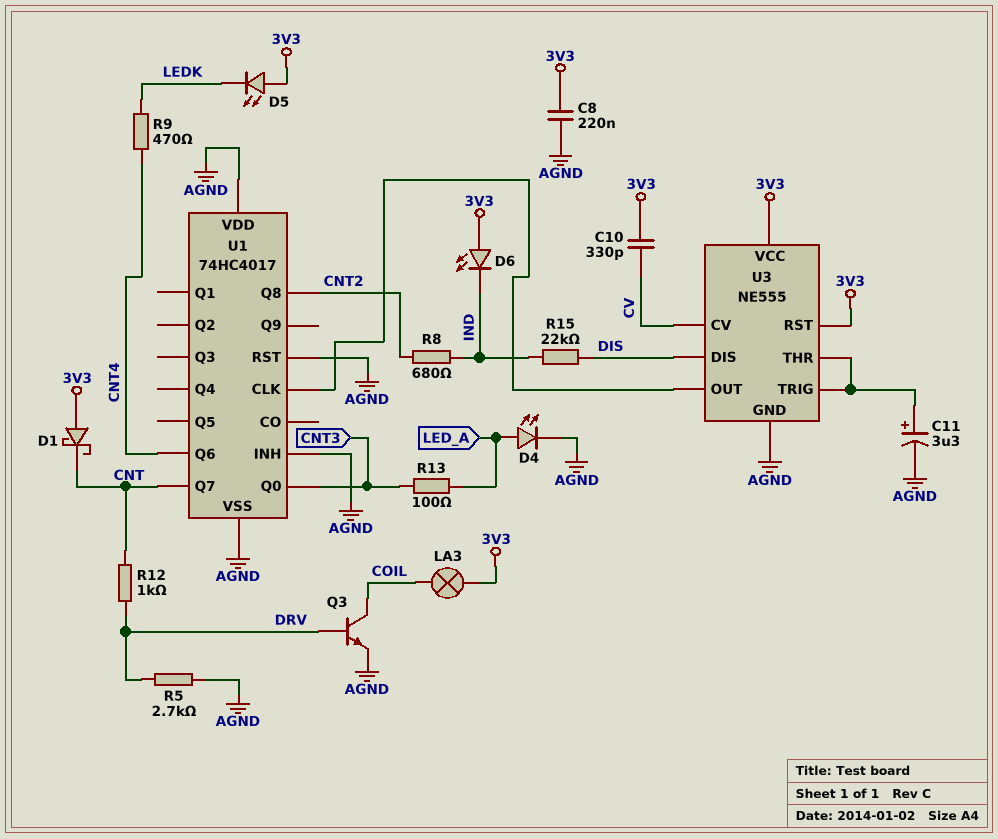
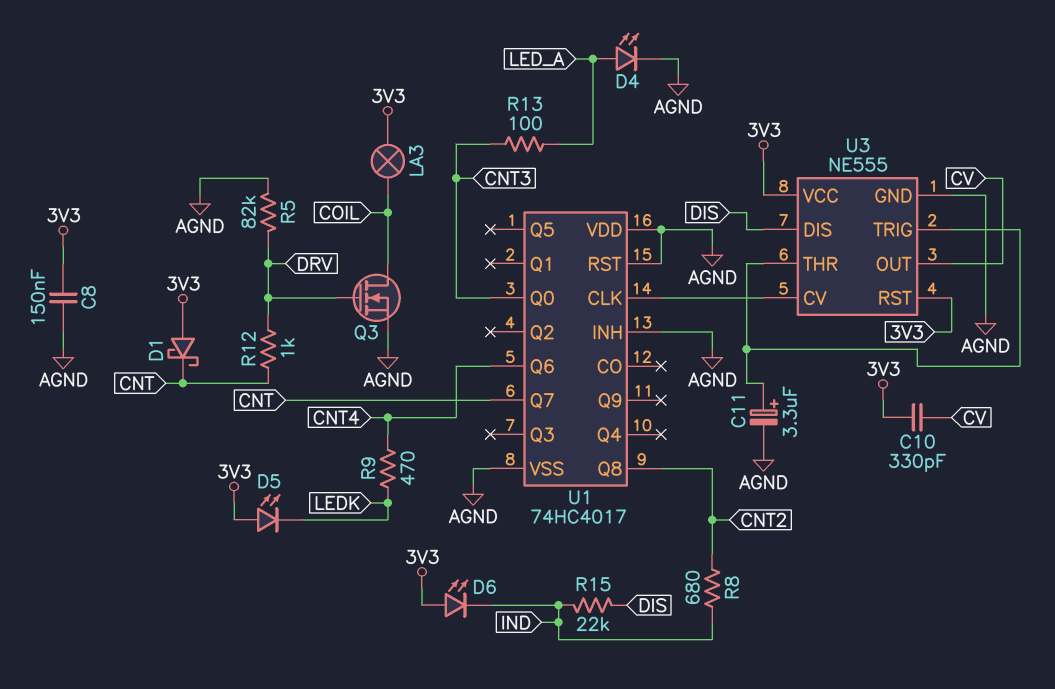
C8: 220nF (3V3, AGND) -> 150nF (3V3, AGND)
Q3: NPN (B DRV, C COIL, E AGND) -> NMOS (G DRV, D COIL, S AGND)
R5: 2.7k (AGND, DRV) -> 82k (AGND, DRV)
U3 pin CV: CV -> U1/CLK
U3 pin OUT: U1/CLK -> CV

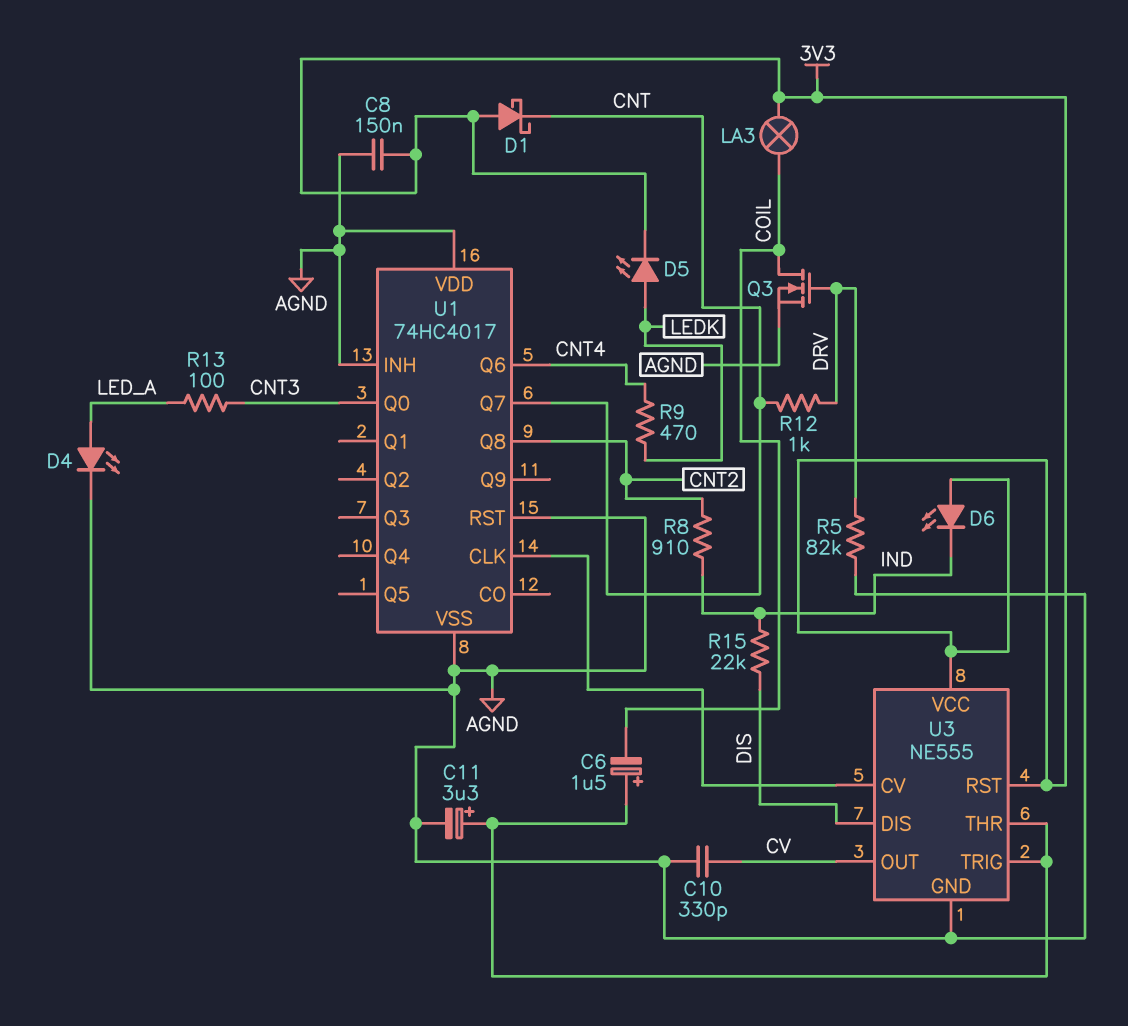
C6: none -> 1.5uF (plus U3/THR, minus COIL)
C10: 330pF (3V3, CV) -> 330pF (AGND, CV)
D5: LED (A 3V3, K LEDK) -> LED (A LEDK, K 3V3)
R8: 680 (CNT2, IND) -> 910 (CNT2, IND)

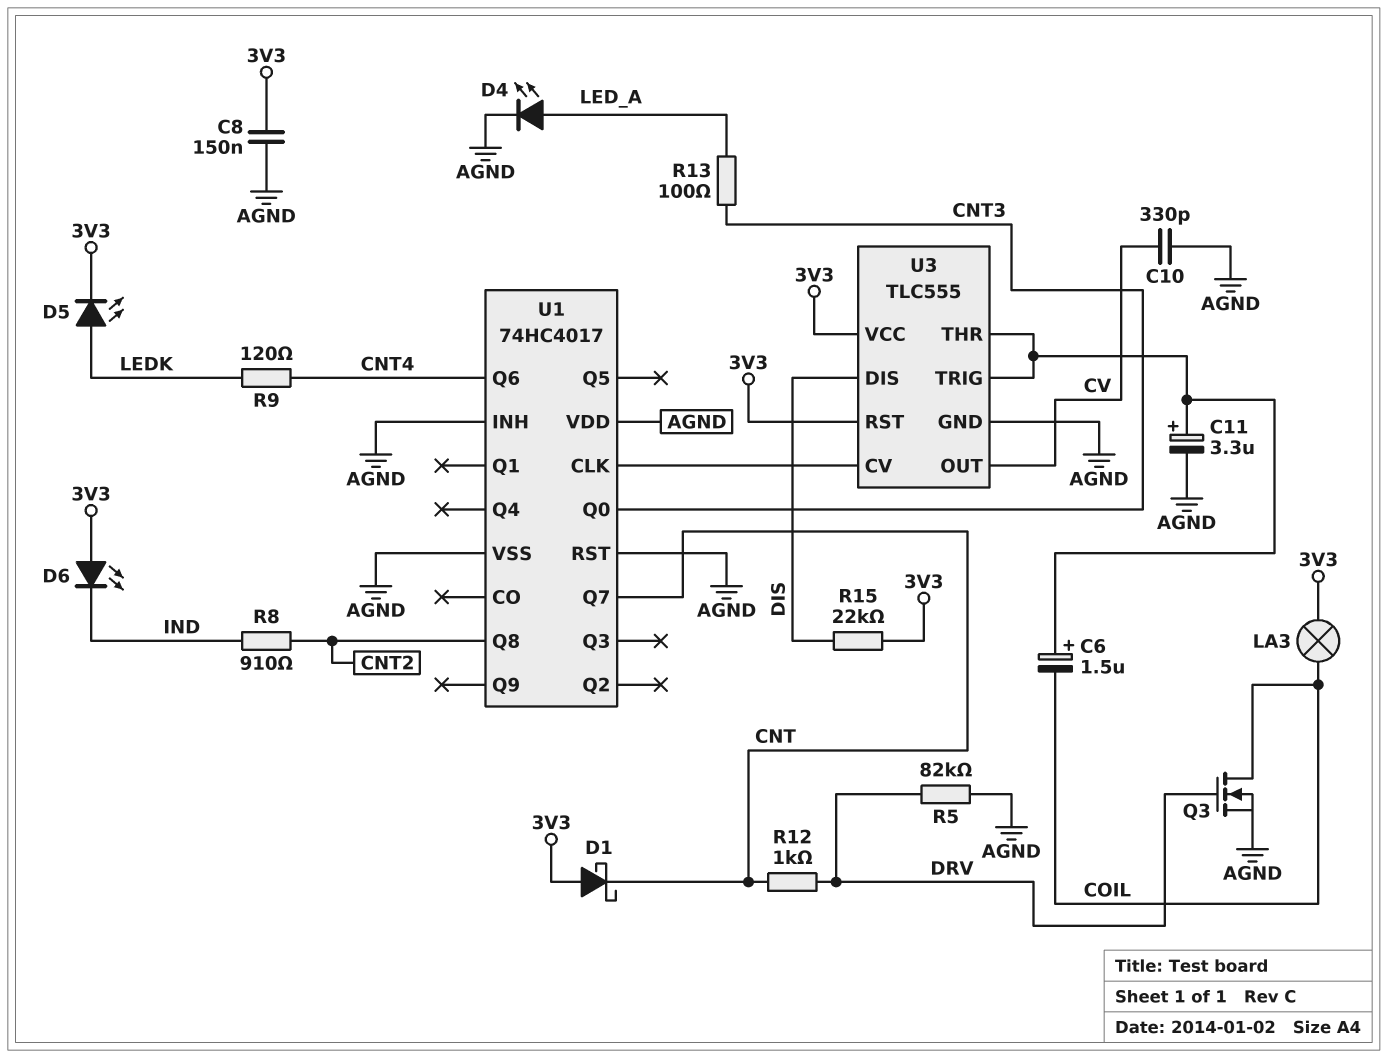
R9: 470 (CNT4, LEDK) -> 120 (CNT4, LEDK)
R15: 22k (DIS, IND) -> 22k (3V3, DIS)
U3: NE555 -> TLC555

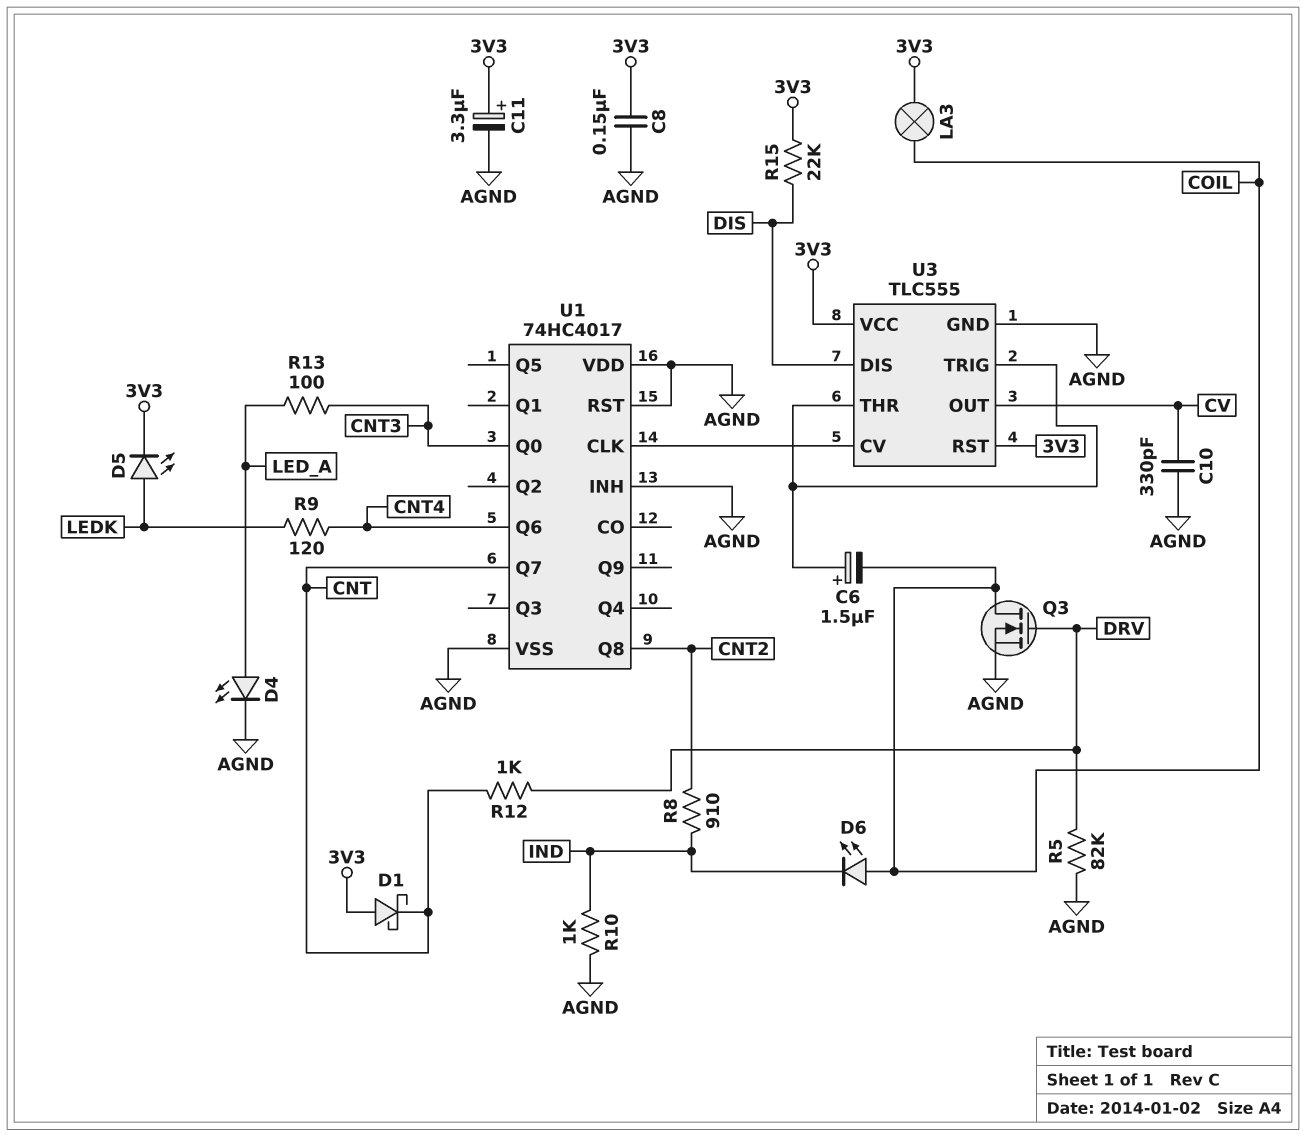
C11: 3.3uF (plus U3/THR, minus AGND) -> 3.3uF (plus 3V3, minus AGND)
D6: LED (A 3V3, K IND) -> LED (A COIL, K IND)
R10: none -> 1k (AGND, IND)

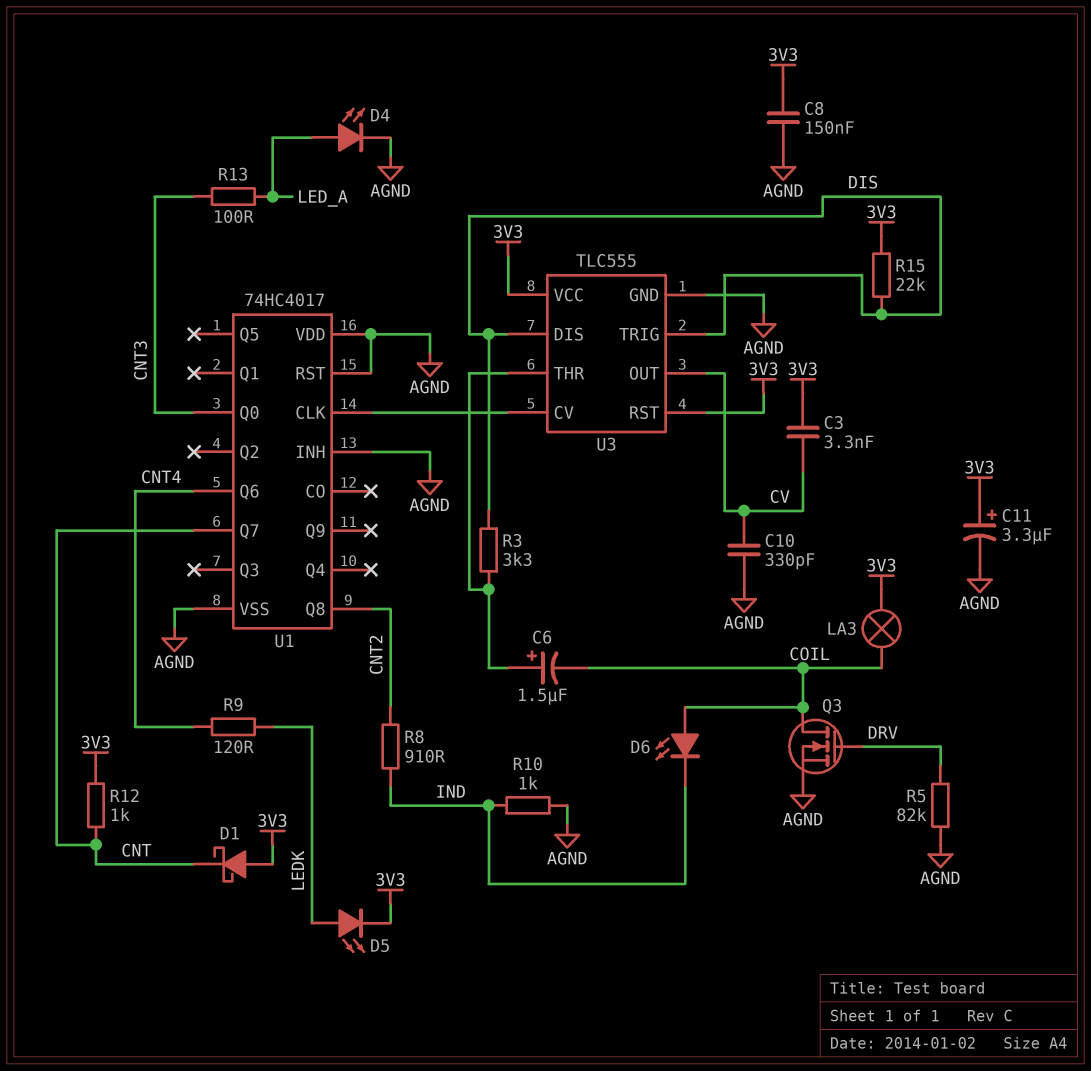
C3: none -> 3.3nF (3V3, CV)
R3: none -> 3.3k (DIS, U3/THR)
R12: 1k (CNT, DRV) -> 1k (3V3, CNT)
U3 pin TRIG: U3/THR -> DIS

